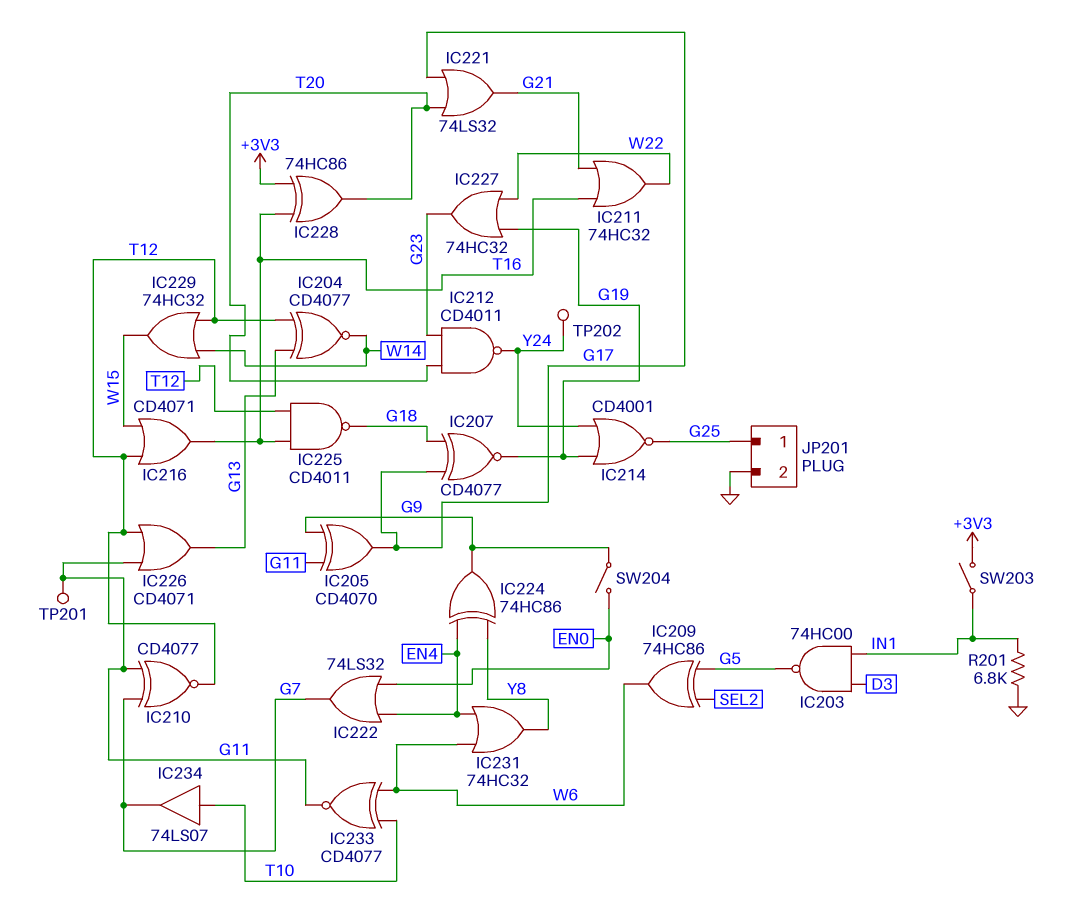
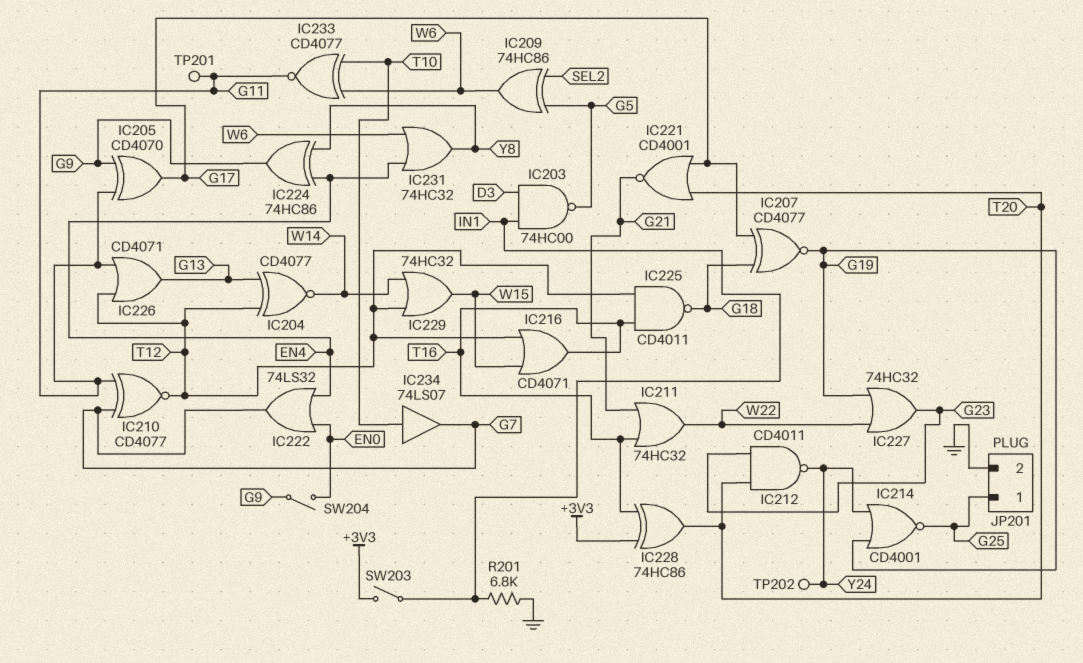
IC221: OR 74LS32 (in G17, in T20, out G21) -> NOR CD4001 (in G17, in T20, out G21)

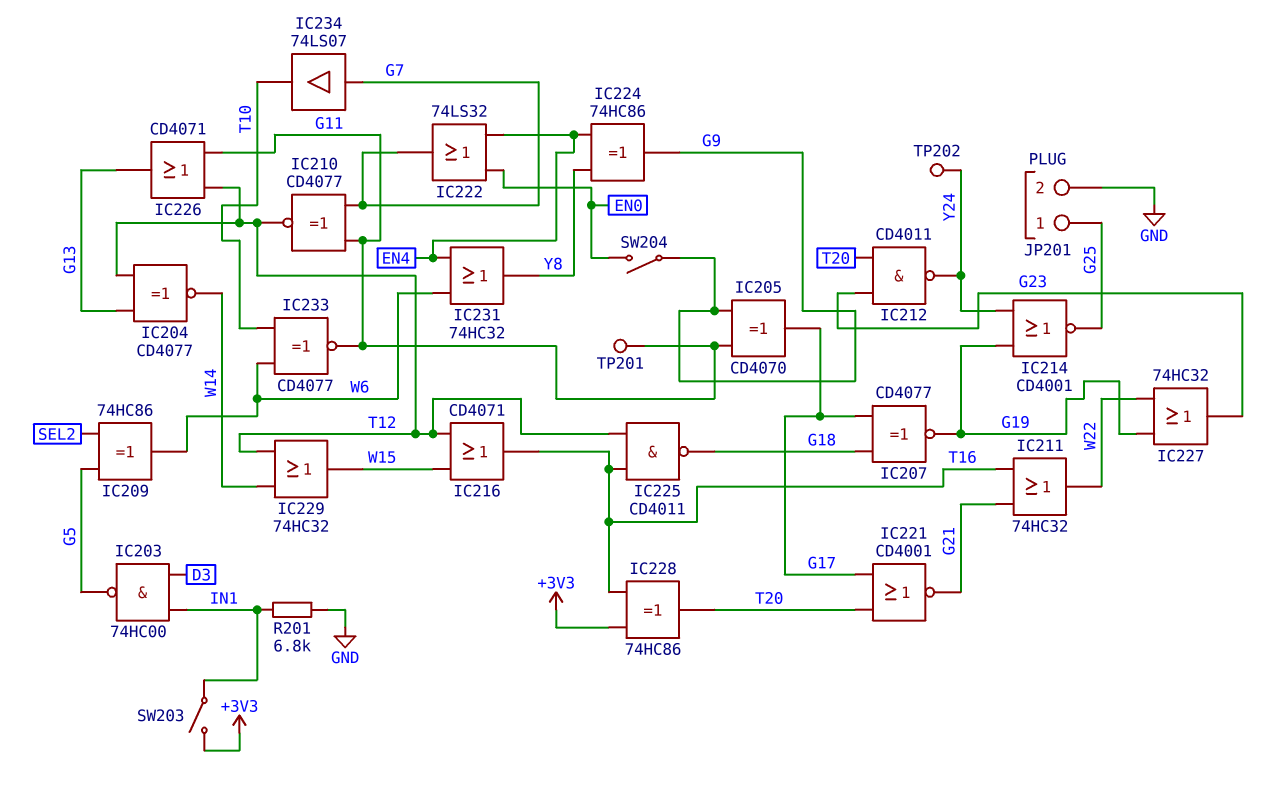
IC234: buffer 74LS07 (in T10, out G7) -> buffer 74LS07 (in G7, out T10)

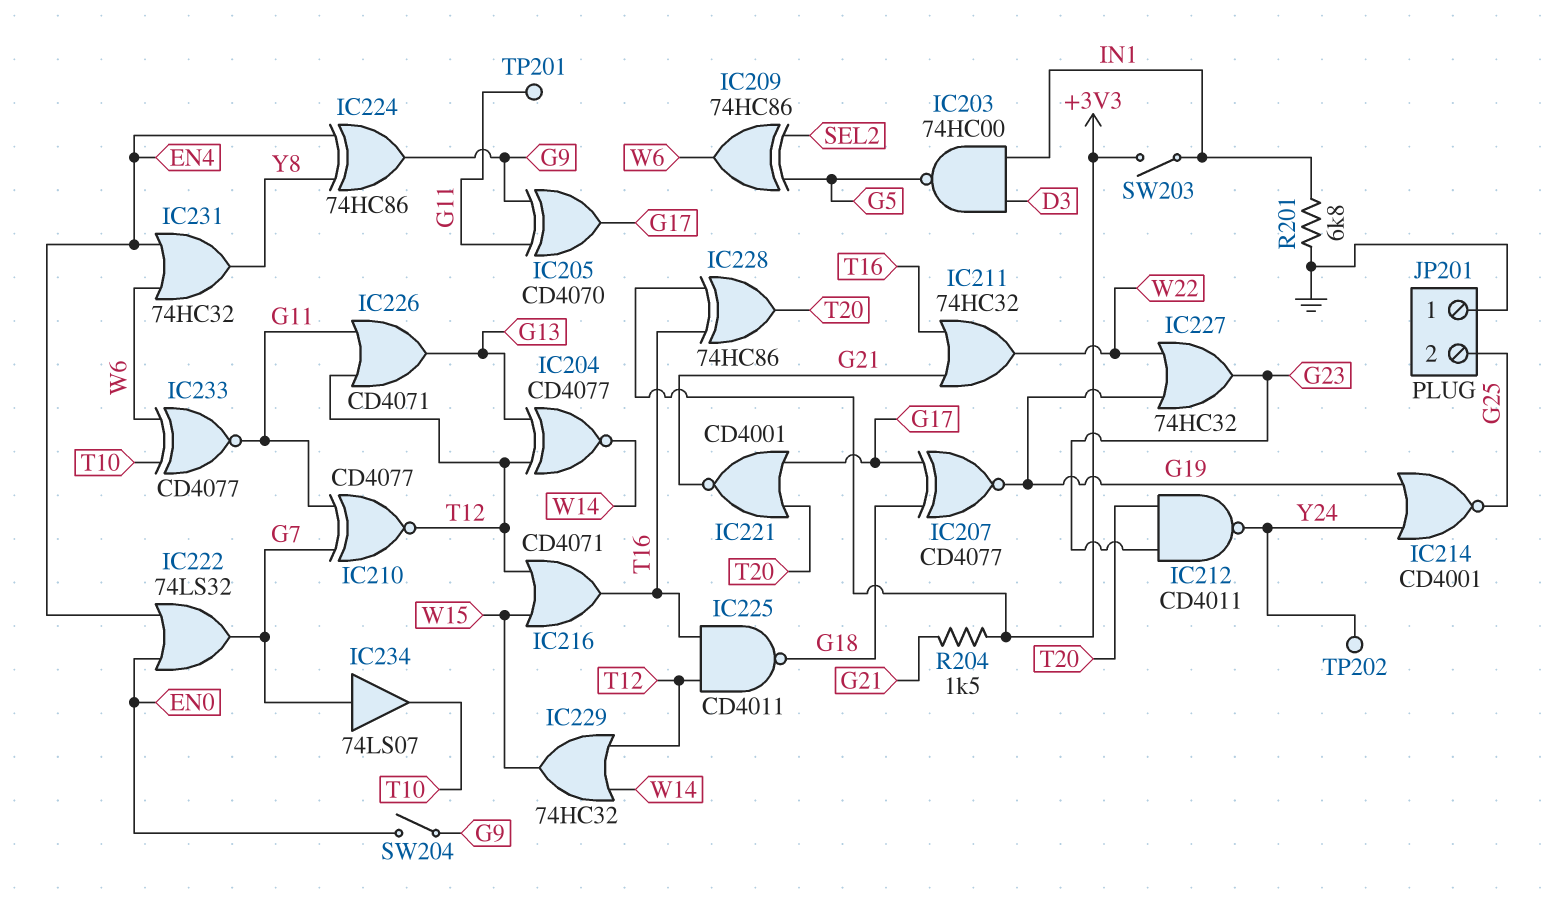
JP201 pin 1: G25 -> GND
JP201 pin 2: GND -> G25
R204: none -> 1.5k (+3V3, G21)

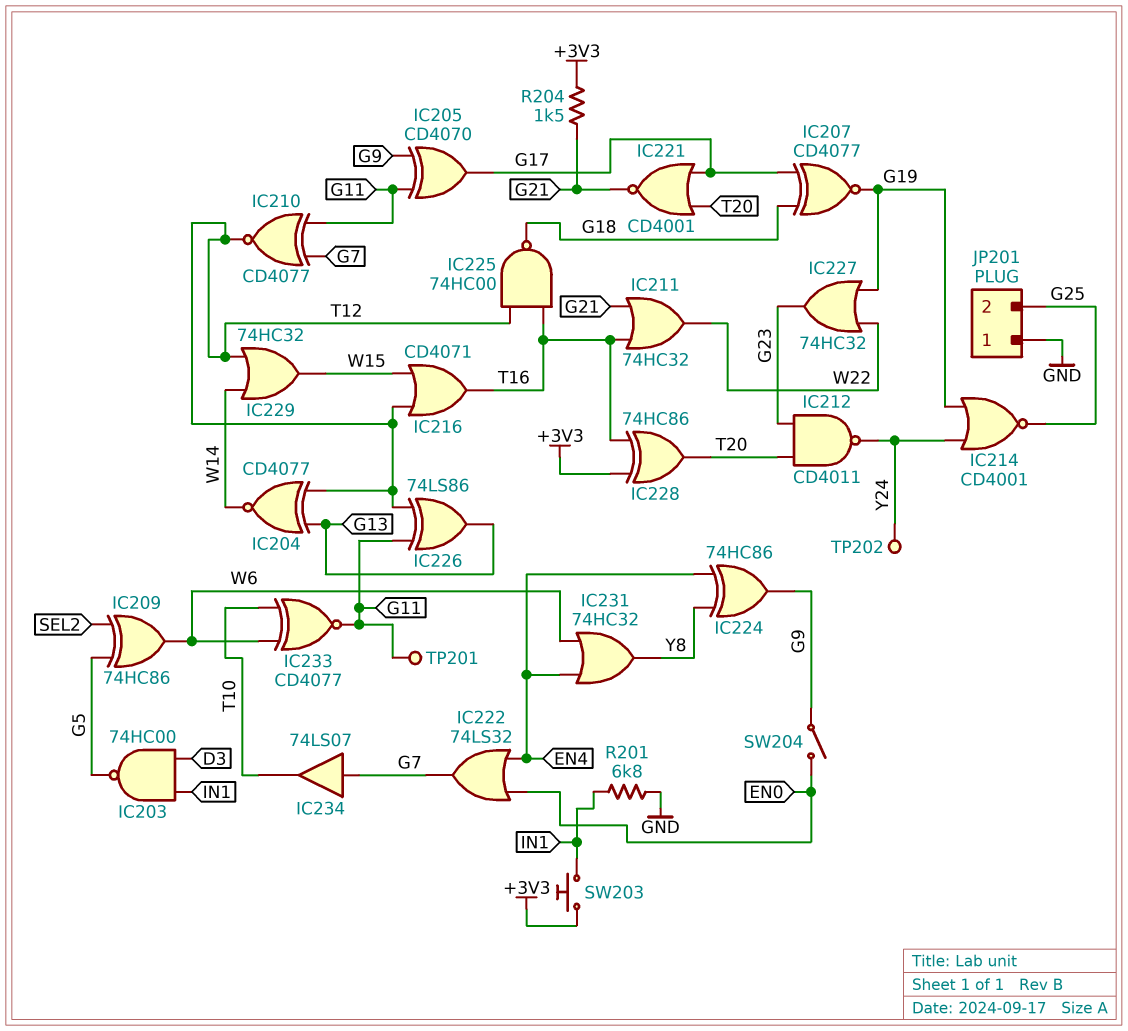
IC225: NAND CD4011 (in T12, in T16, out G18) -> NAND 74HC00 (in T12, in T16, out G18)
IC226: OR CD4071 (in G11, in T12, out G13) -> XOR 74LS86 (in G11, in T12, out G13)
SW203: switch (+3V3, IN1) -> button (+3V3, IN1)

